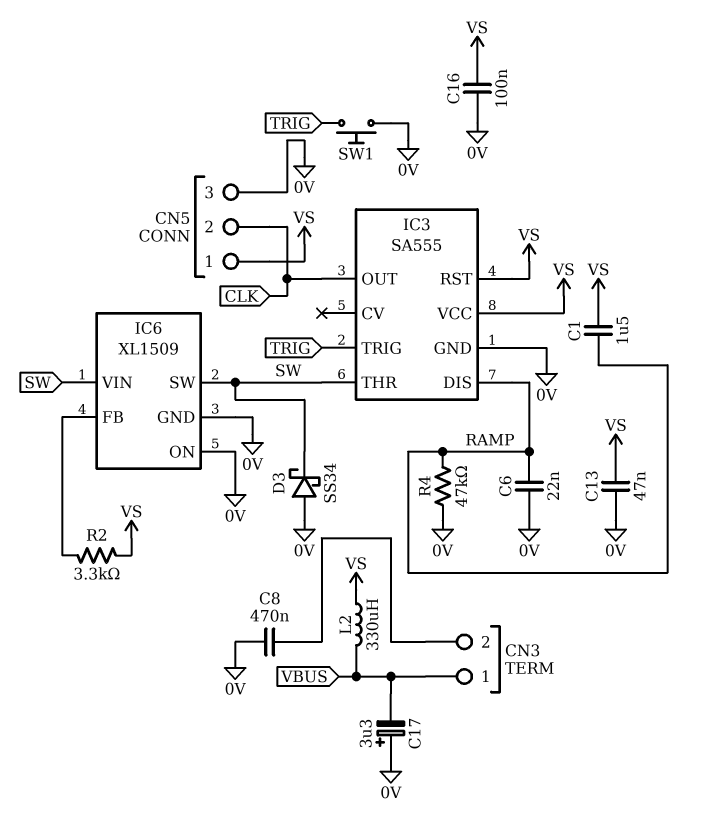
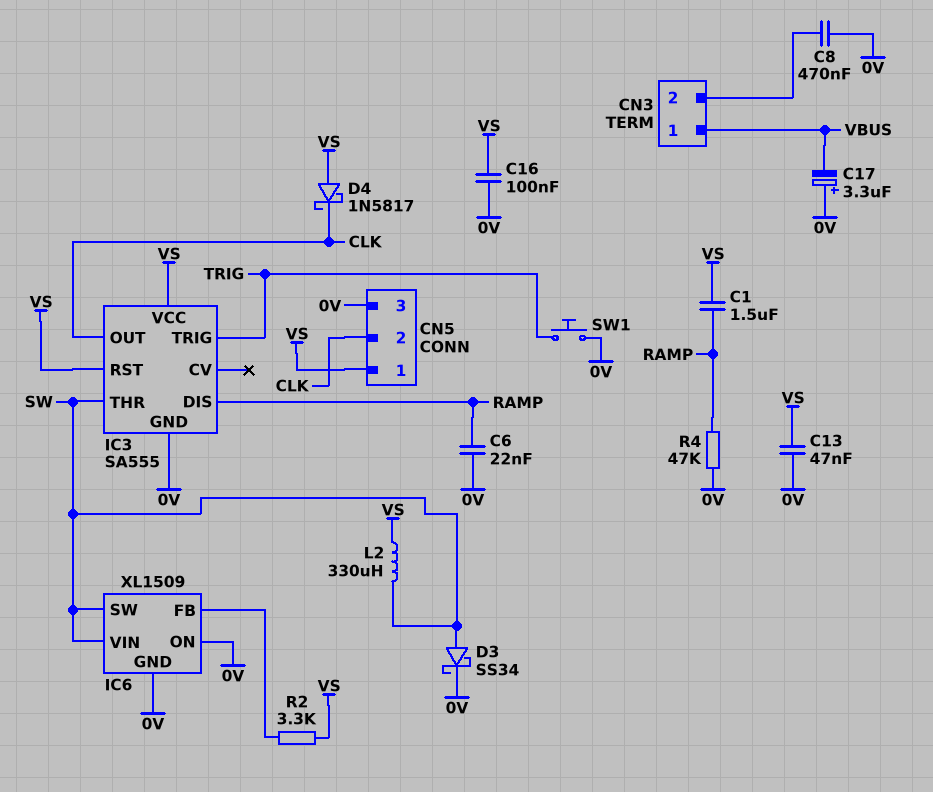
D3: schottky SS34 (A 0V, K SW) -> schottky SS34 (A SW, K 0V)
D4: none -> schottky 1N5817 (A VS, K CLK)
L2: 330uH (VBUS, VS) -> 330uH (SW, VS)

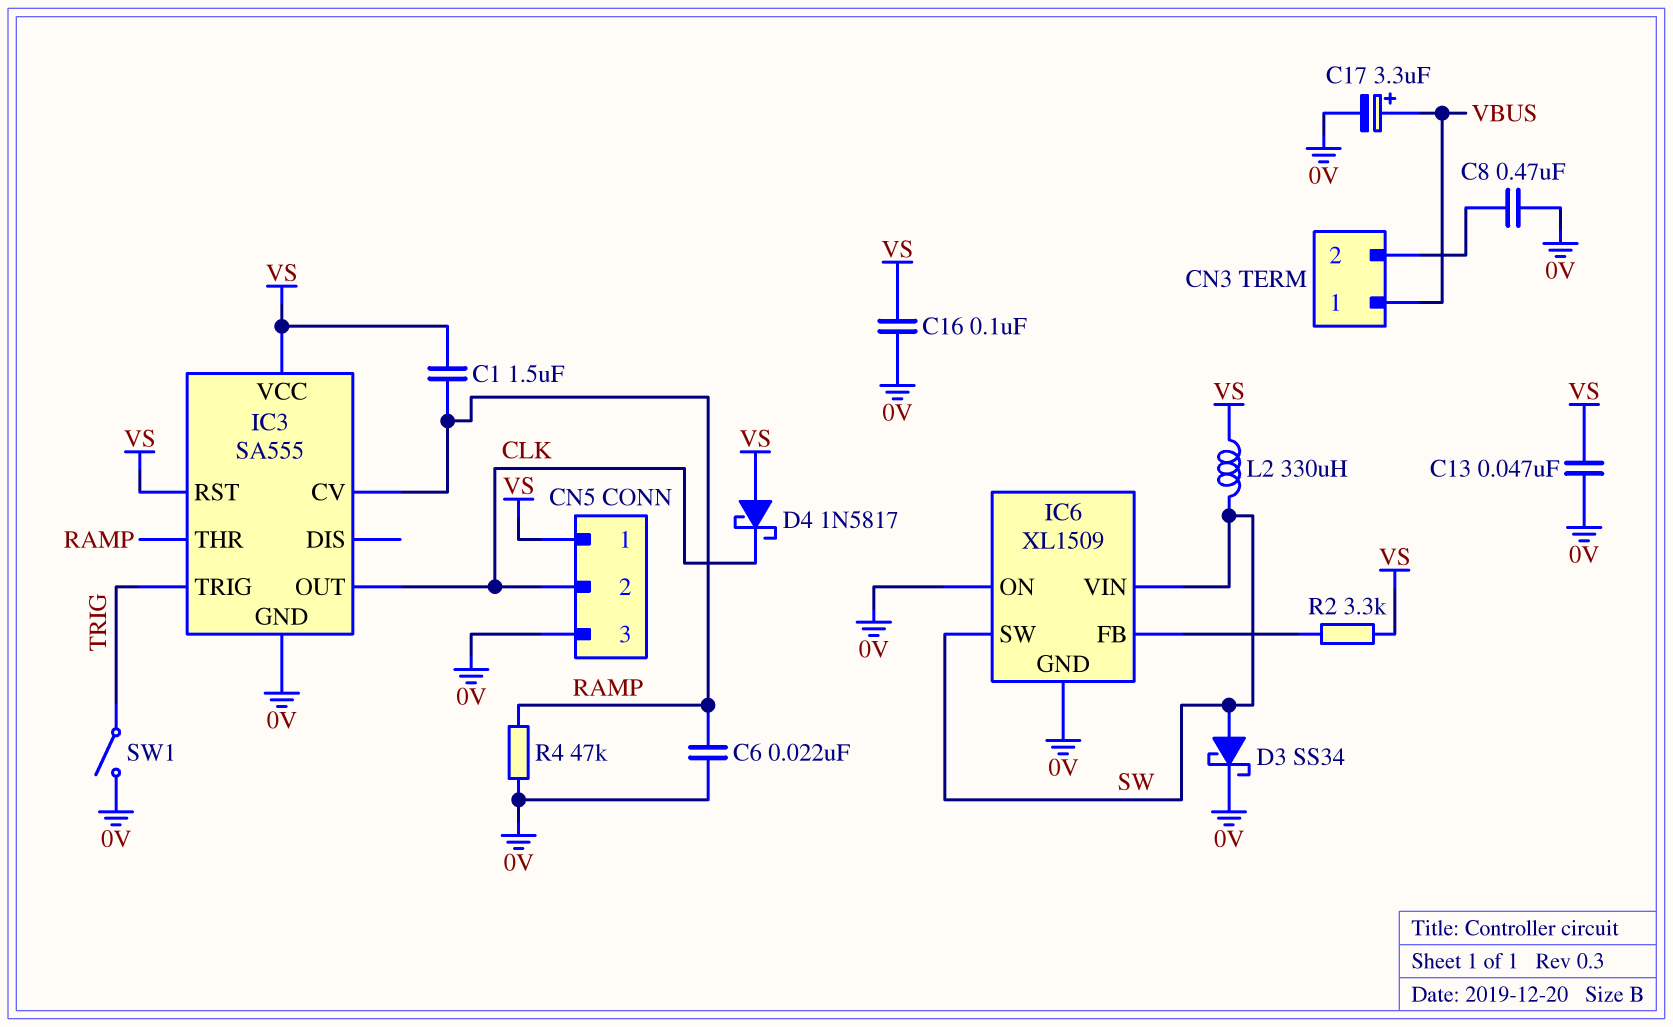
C17: 3.3uF (plus 0V, minus VBUS) -> 3.3uF (plus VBUS, minus 0V)
IC3 pin CV: none -> RAMP
IC3 pin DIS: RAMP -> none
IC3 pin THR: SW -> RAMP
SW1: button (0V, TRIG) -> switch (0V, TRIG)

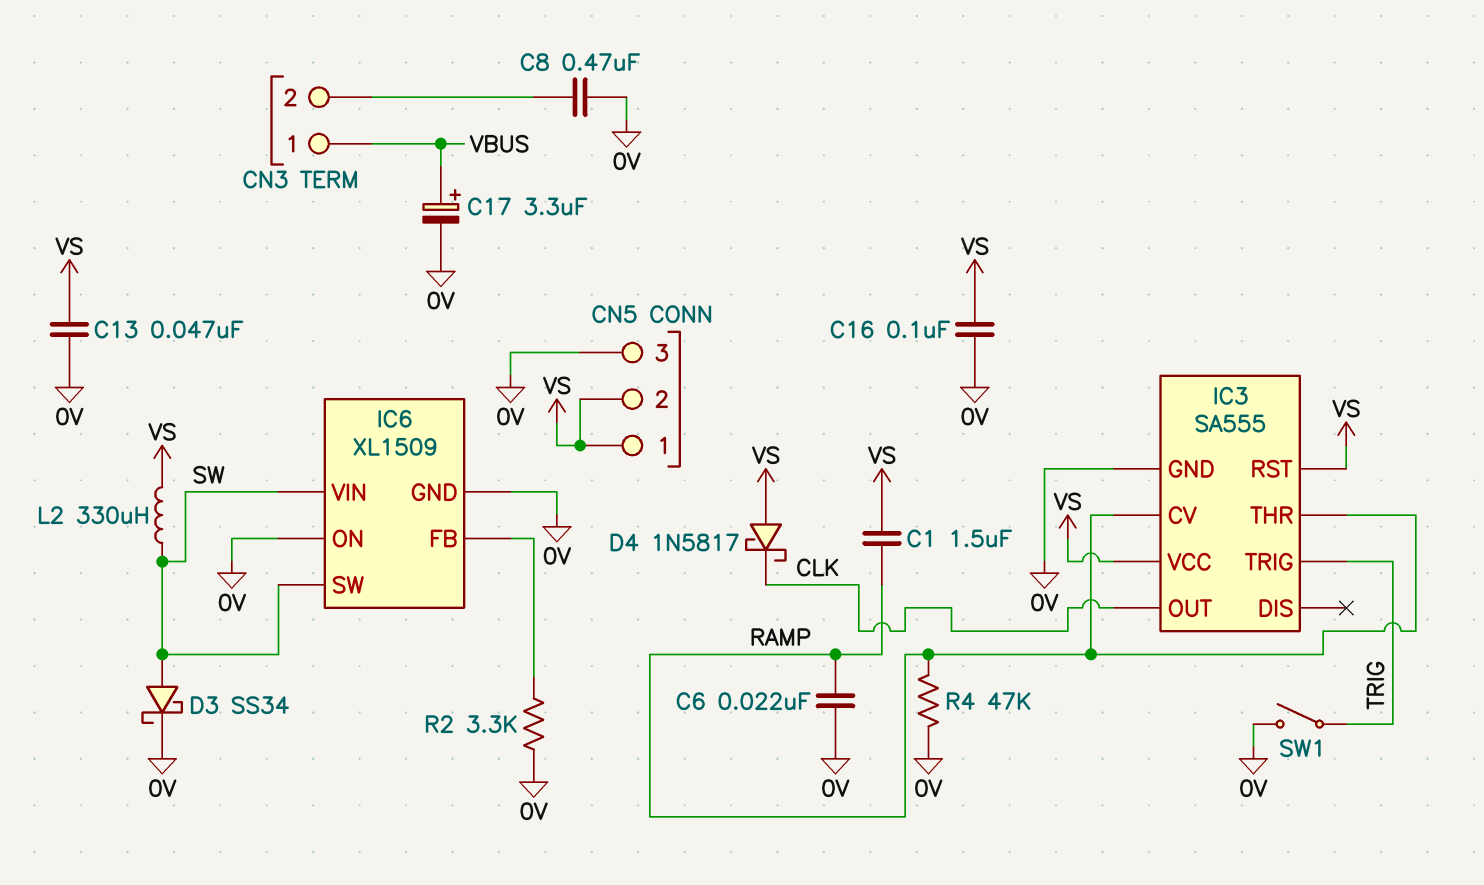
CN5 pin 2: CLK -> VS
R2: 3.3k (IC6/FB, VS) -> 3.3k (0V, IC6/FB)

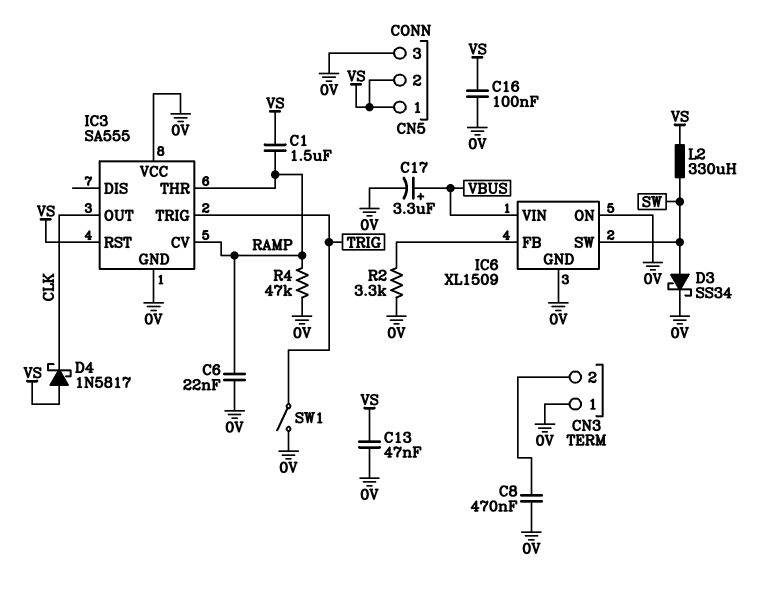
CN3 pin 1: VBUS -> 0V
IC3 pin VCC: VS -> 0V
IC6 pin VIN: SW -> VBUS

